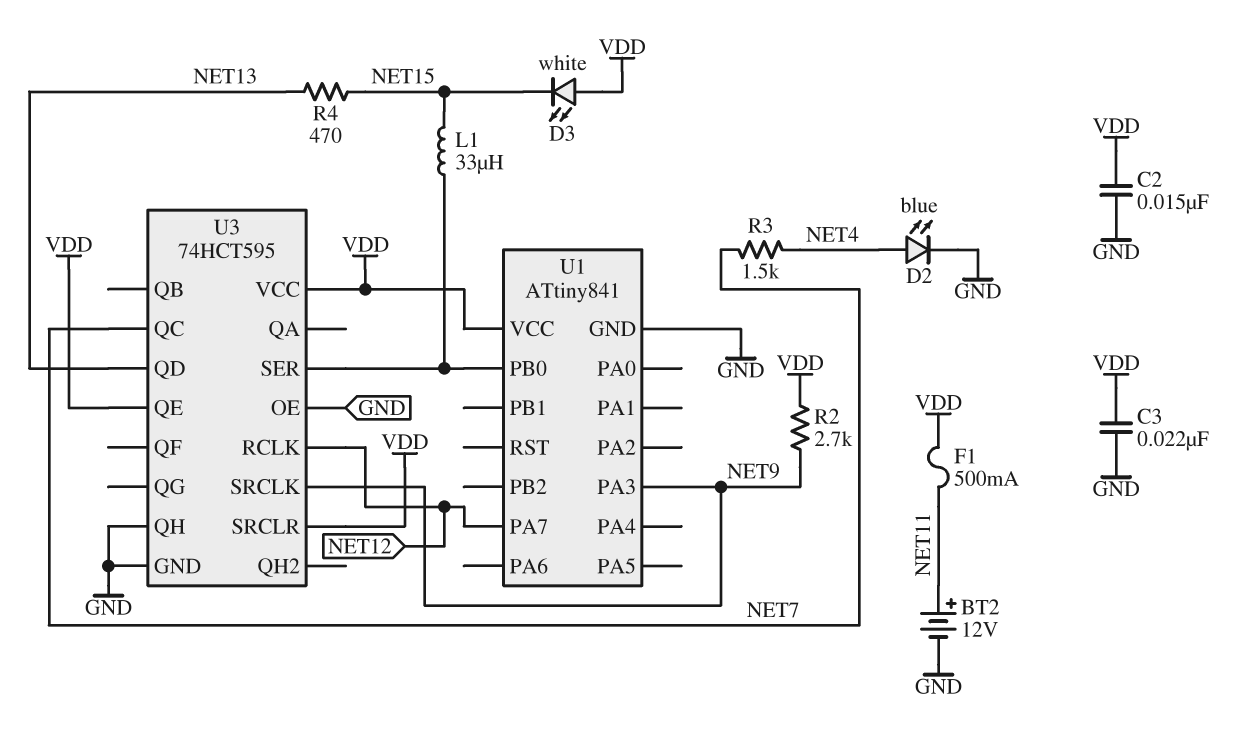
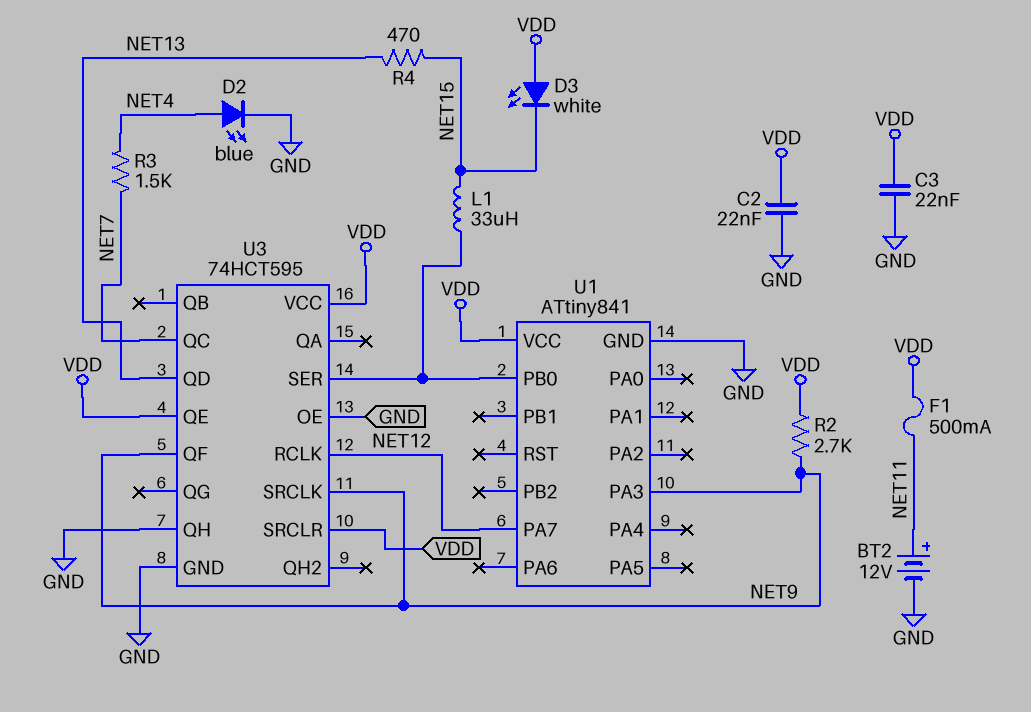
C2: 15nF (GND, VDD) -> 22nF (GND, VDD)
U3 pin QF: none -> NET9

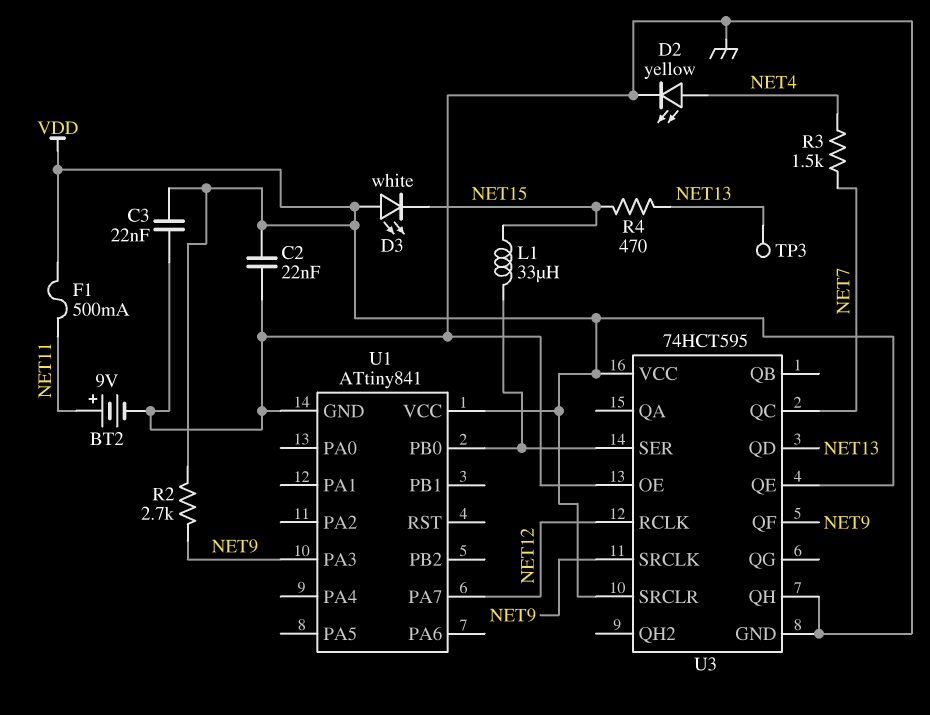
BT2: 12V (plus NET11, minus GND) -> 9V (plus NET11, minus GND)
D2: LED blue (A NET4, K GND) -> LED yellow (A NET4, K GND)
TP3: none -> test point (NET13)

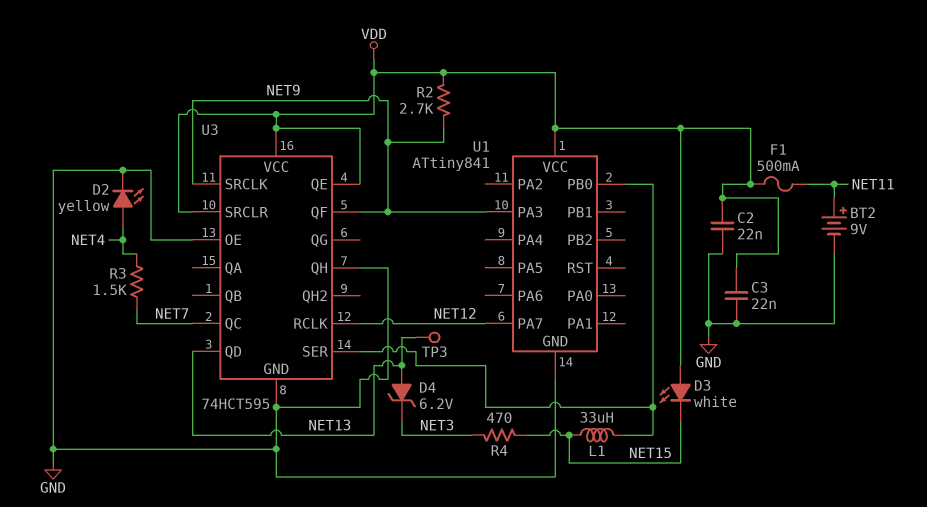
D4: none -> zener 6.2V (A NET13, K NET3)
R4: 470 (NET13, NET15) -> 470 (NET3, NET15)

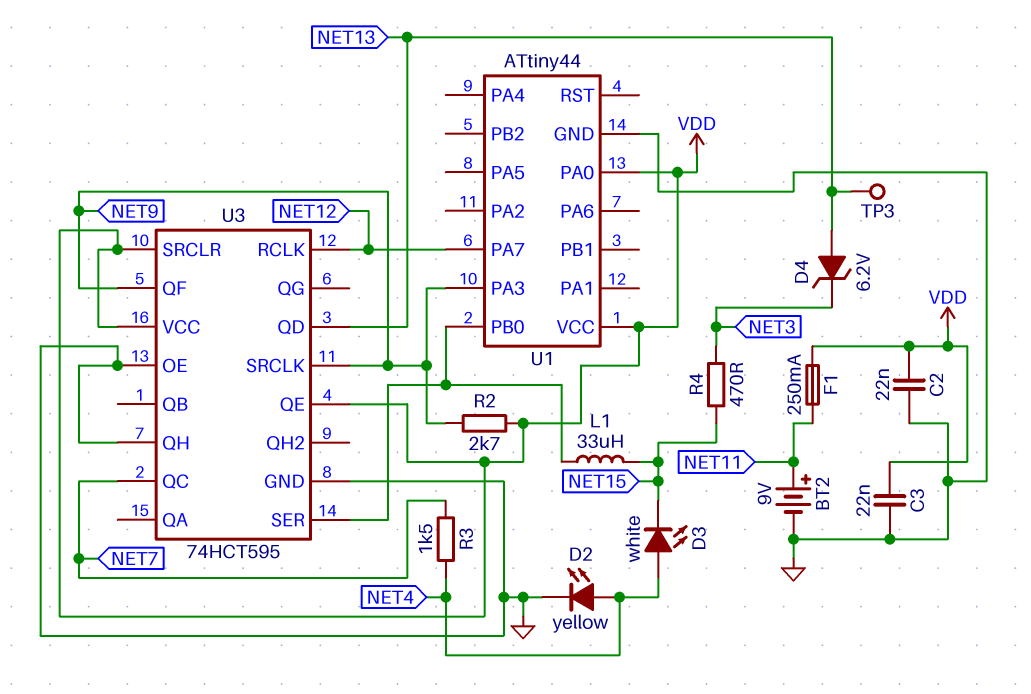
D3: LED white (A VDD, K NET15) -> LED white (A NET4, K NET15)
F1: 500mA (NET11, VDD) -> 250mA (NET11, VDD)
U1: ATtiny841 -> ATtiny44
U1 pin PA0: none -> VDD

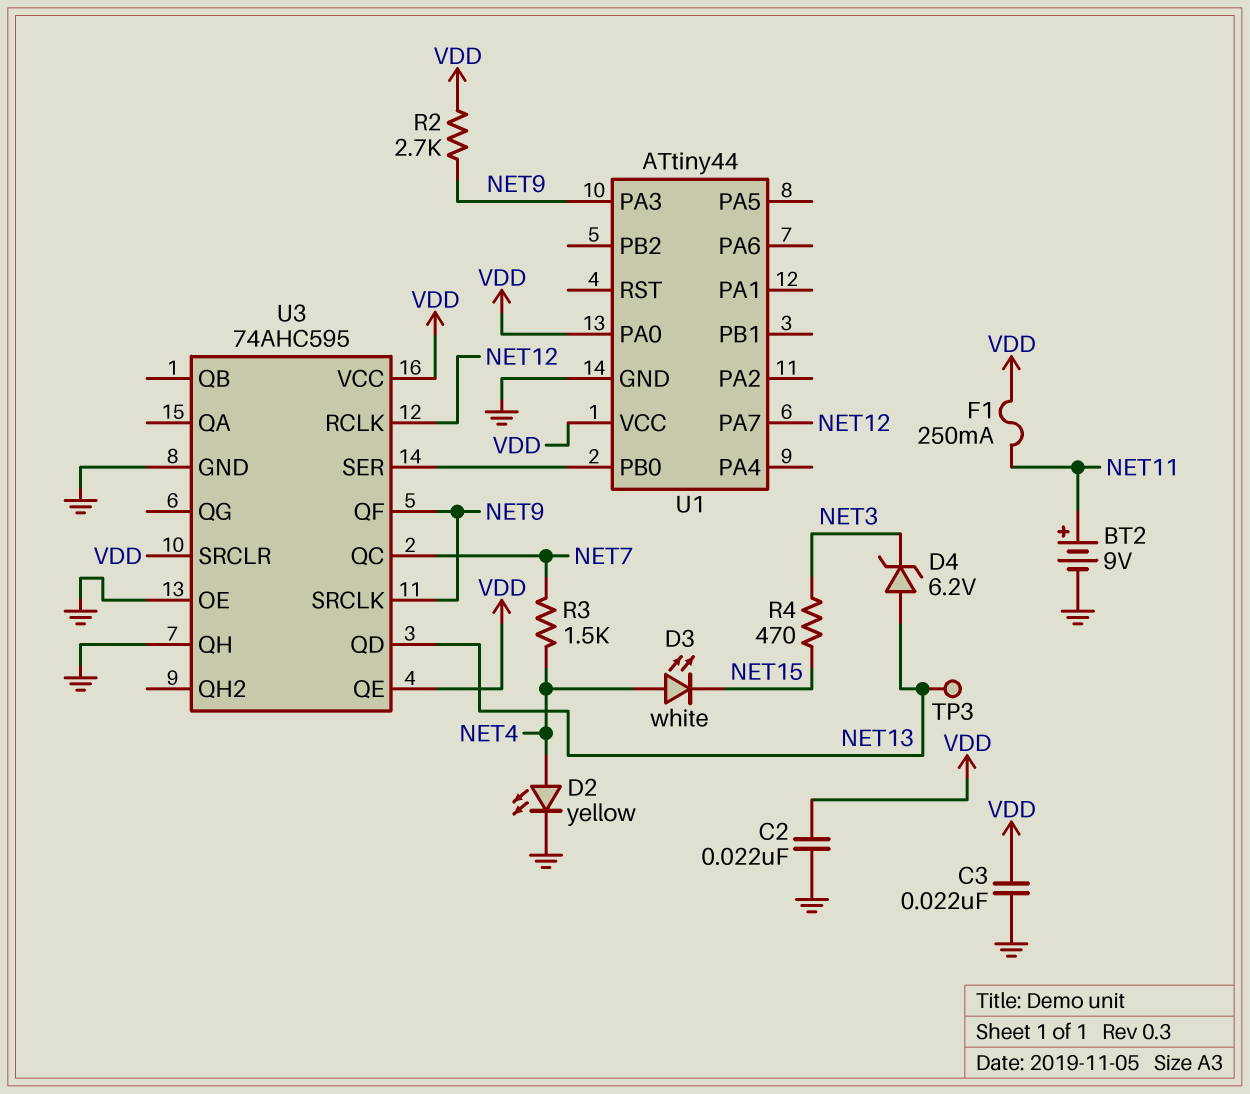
L1: 33uH (NET15, U1/PB0) -> none
U3: 74HCT595 -> 74AHC595

